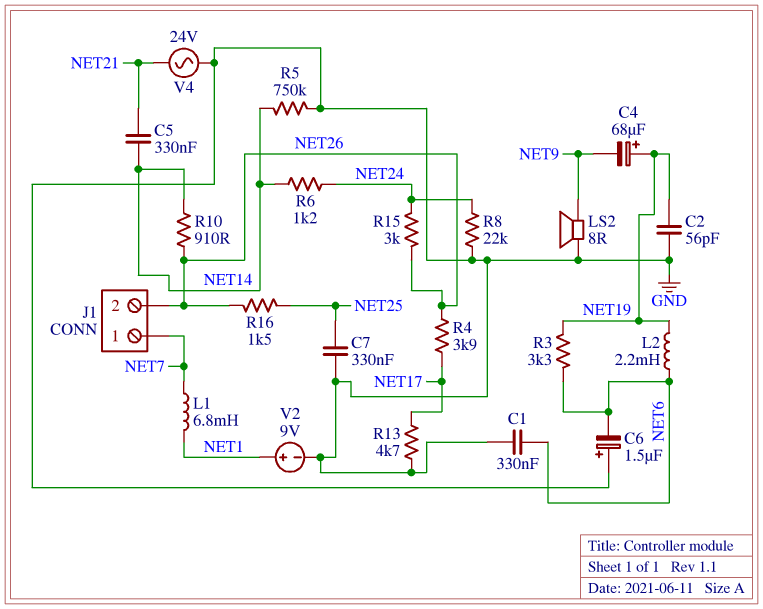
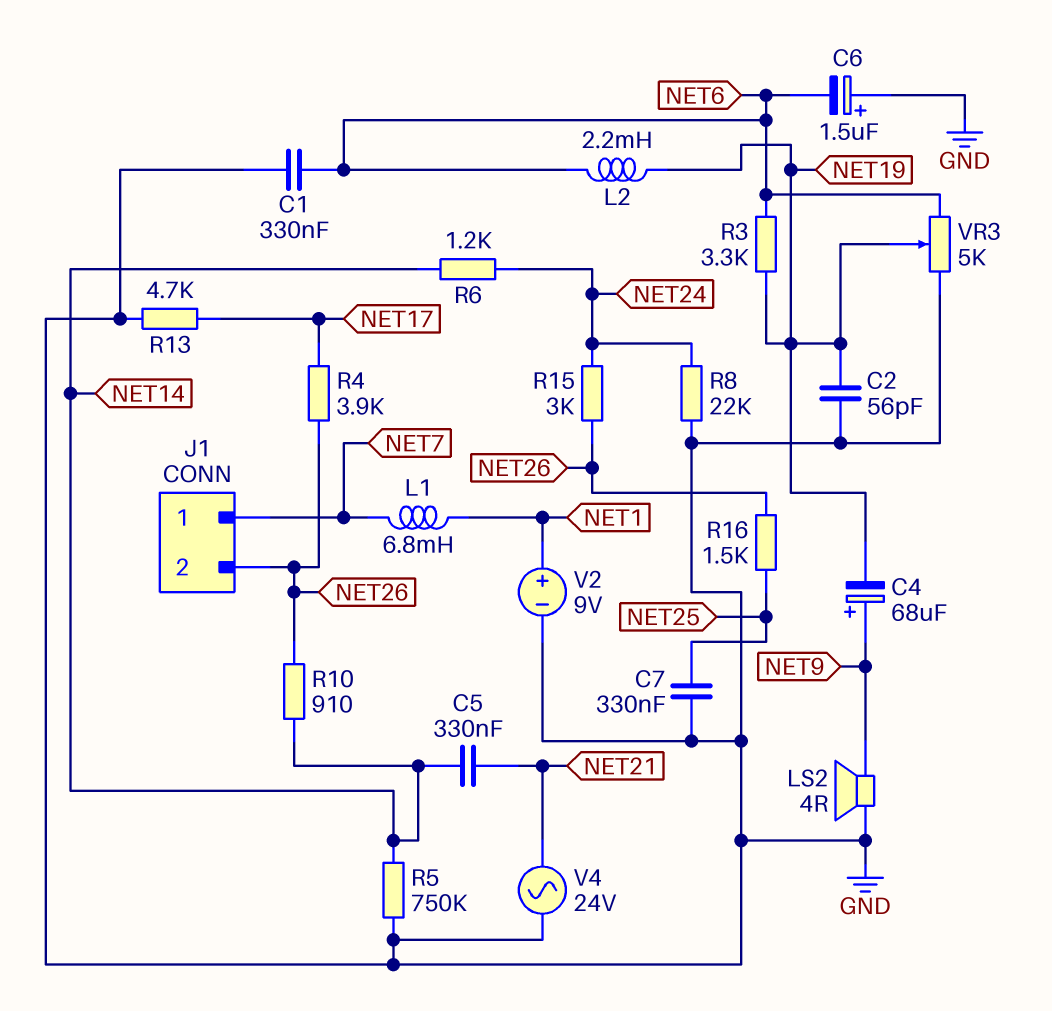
C4: 68uF (plus NET19, minus NET9) -> 68uF (plus NET9, minus NET19)
LS2: speaker 8R (GND, NET9) -> speaker 4R (GND, NET9)
VR3: none -> 5k (GND, NET6, wiper NET19)

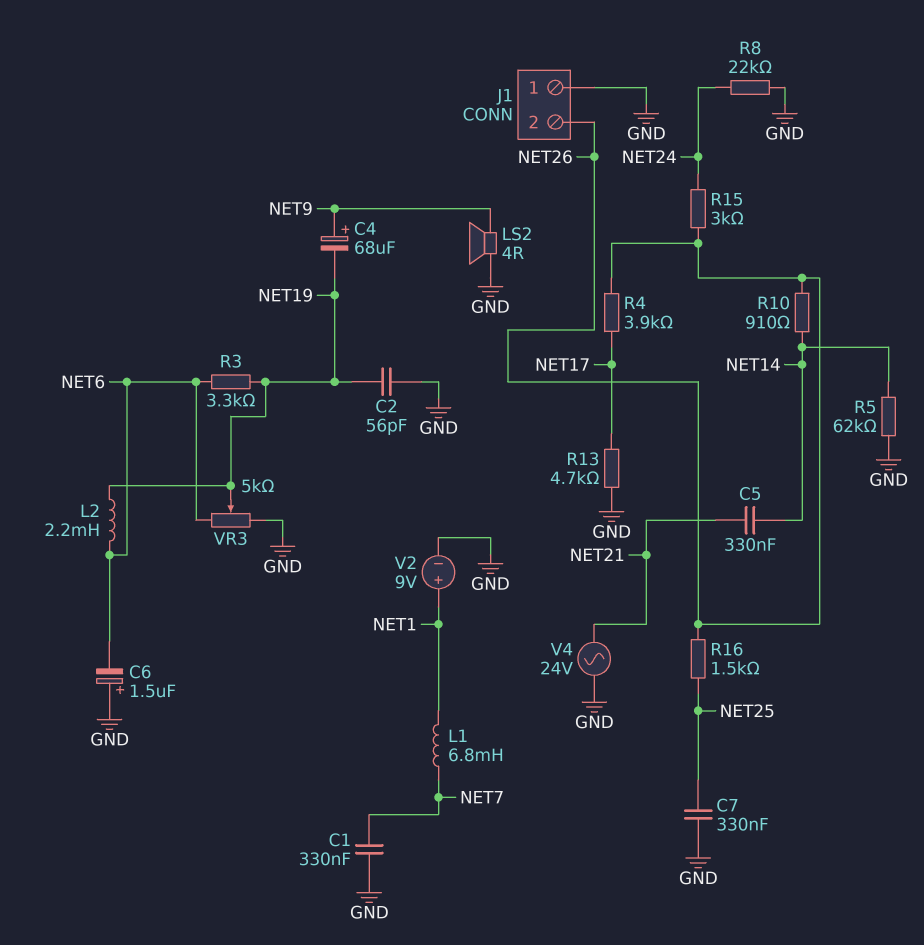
C1: 330nF (GND, NET6) -> 330nF (GND, NET7)
J1 pin 1: NET7 -> GND
R5: 750k (GND, NET14) -> 62k (GND, NET14)
R6: 1.2k (NET14, NET24) -> none

